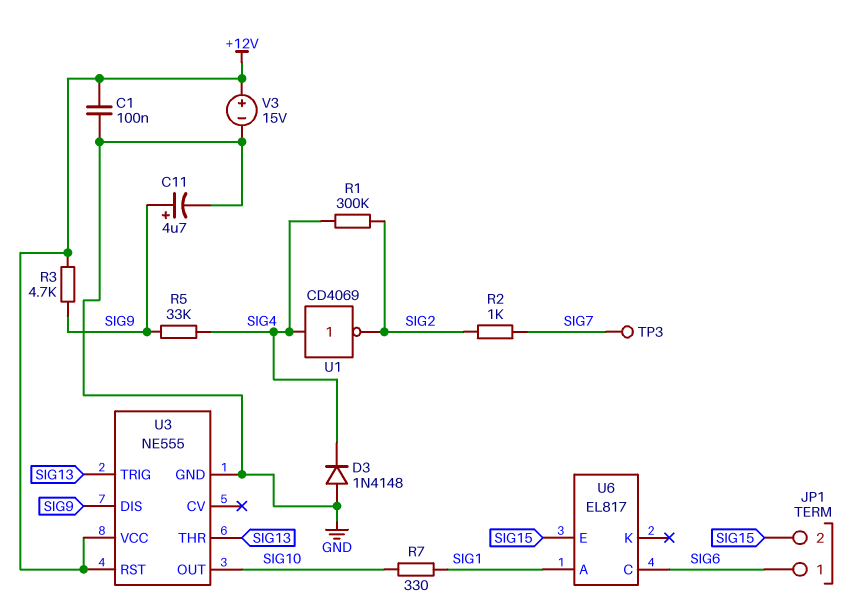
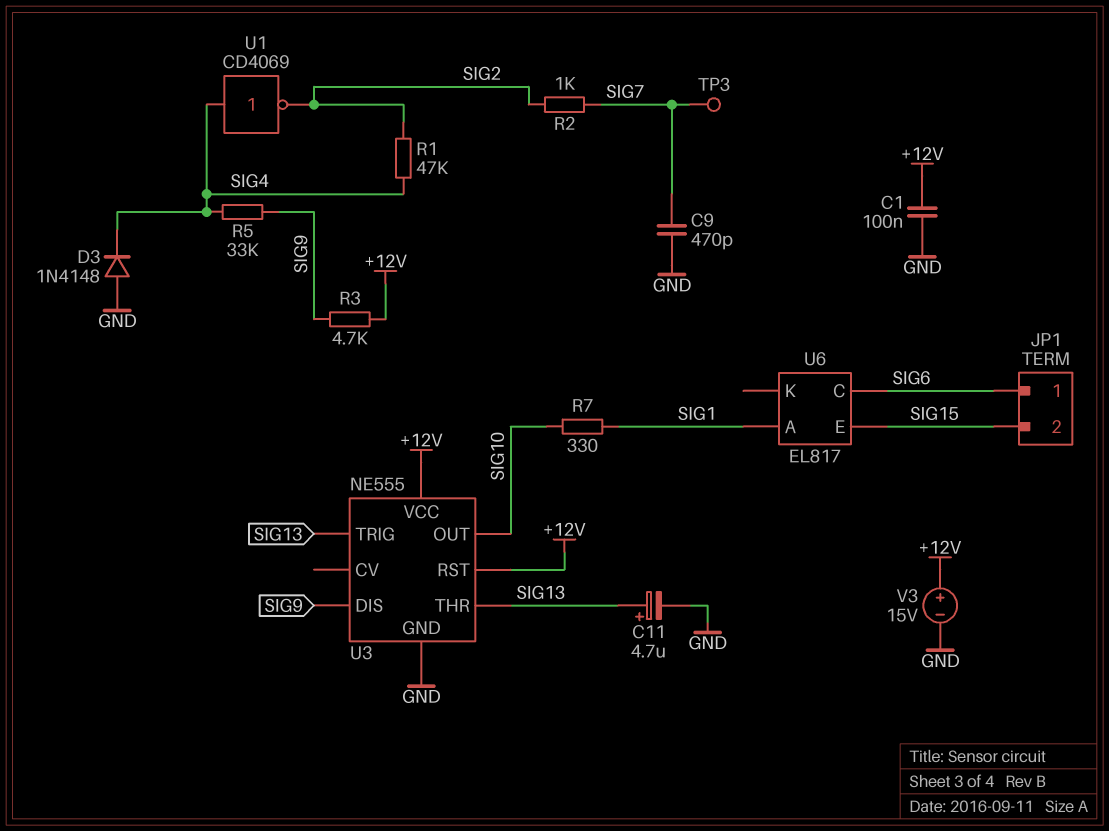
C9: none -> 470pF (GND, SIG7)
C11: 4.7uF (plus SIG9, minus GND) -> 4.7uF (plus SIG13, minus GND)
R1: 300k (SIG2, SIG4) -> 47k (SIG2, SIG4)

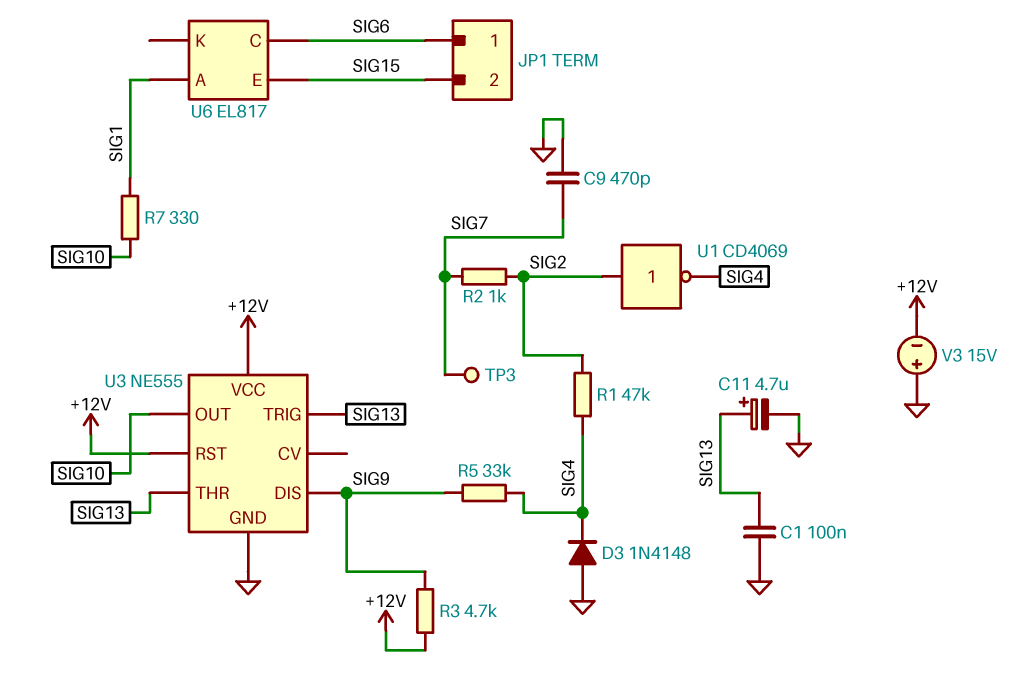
C1: 100nF (+12V, GND) -> 100nF (GND, SIG13)
U1: NOT CD4069 (in SIG4, out SIG2) -> NOT CD4069 (in SIG2, out SIG4)
V3: 15V (plus +12V, minus GND) -> 15V (plus GND, minus +12V)

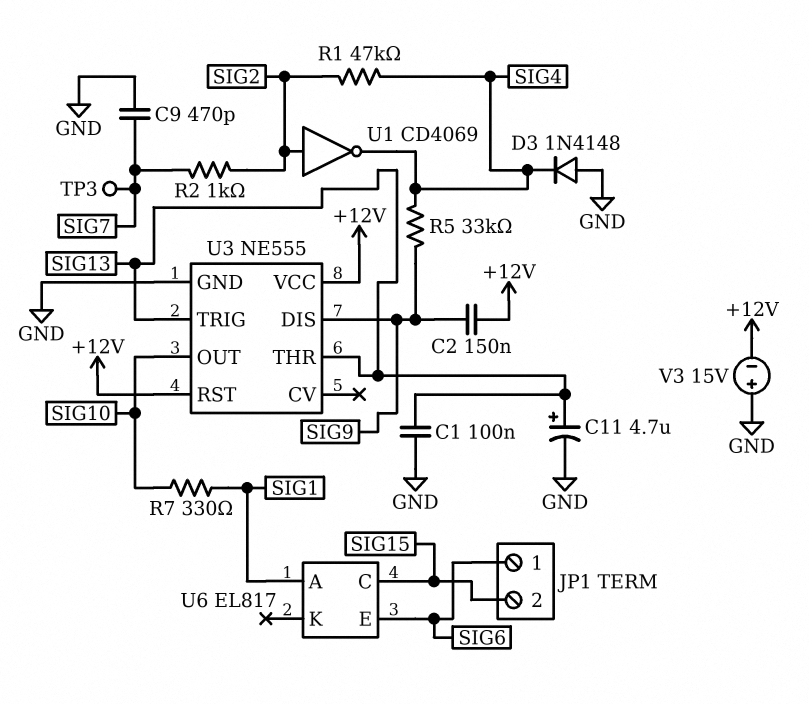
C2: none -> 150nF (+12V, SIG9)
R3: 4.7k (+12V, SIG9) -> none
U6 pin C: SIG6 -> SIG15
U6 pin E: SIG15 -> SIG6

